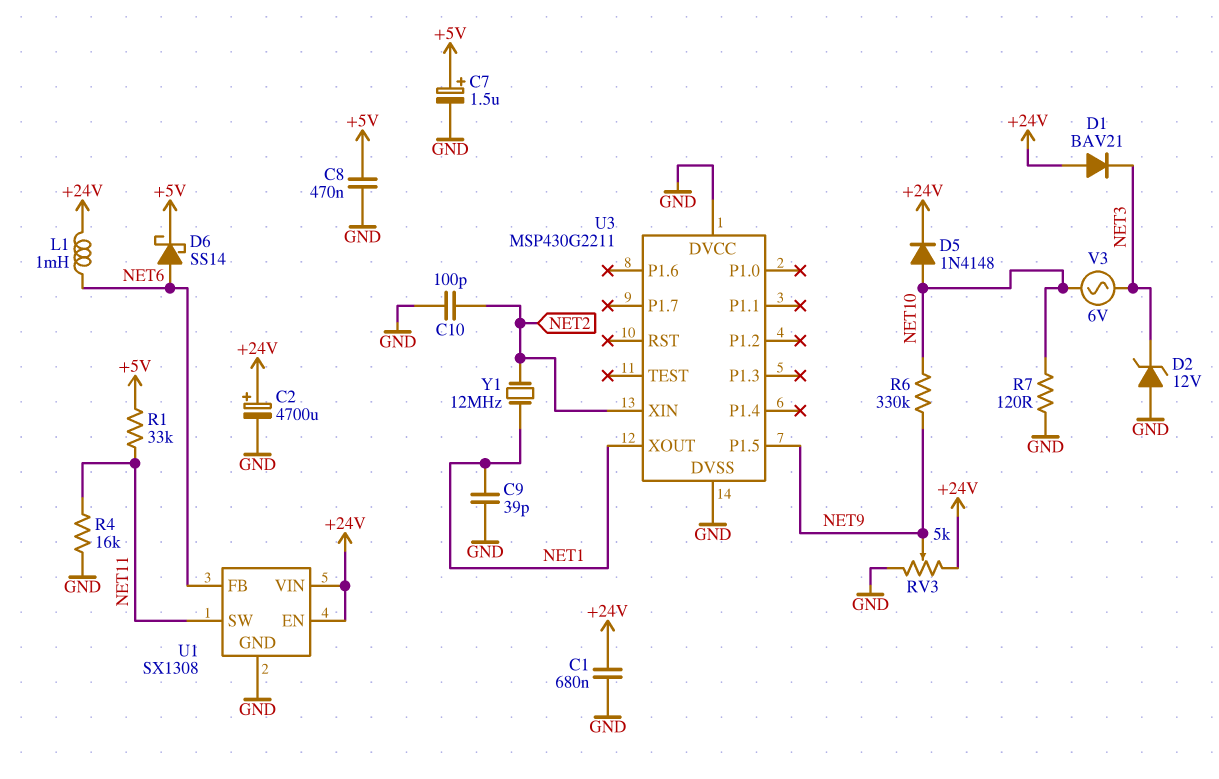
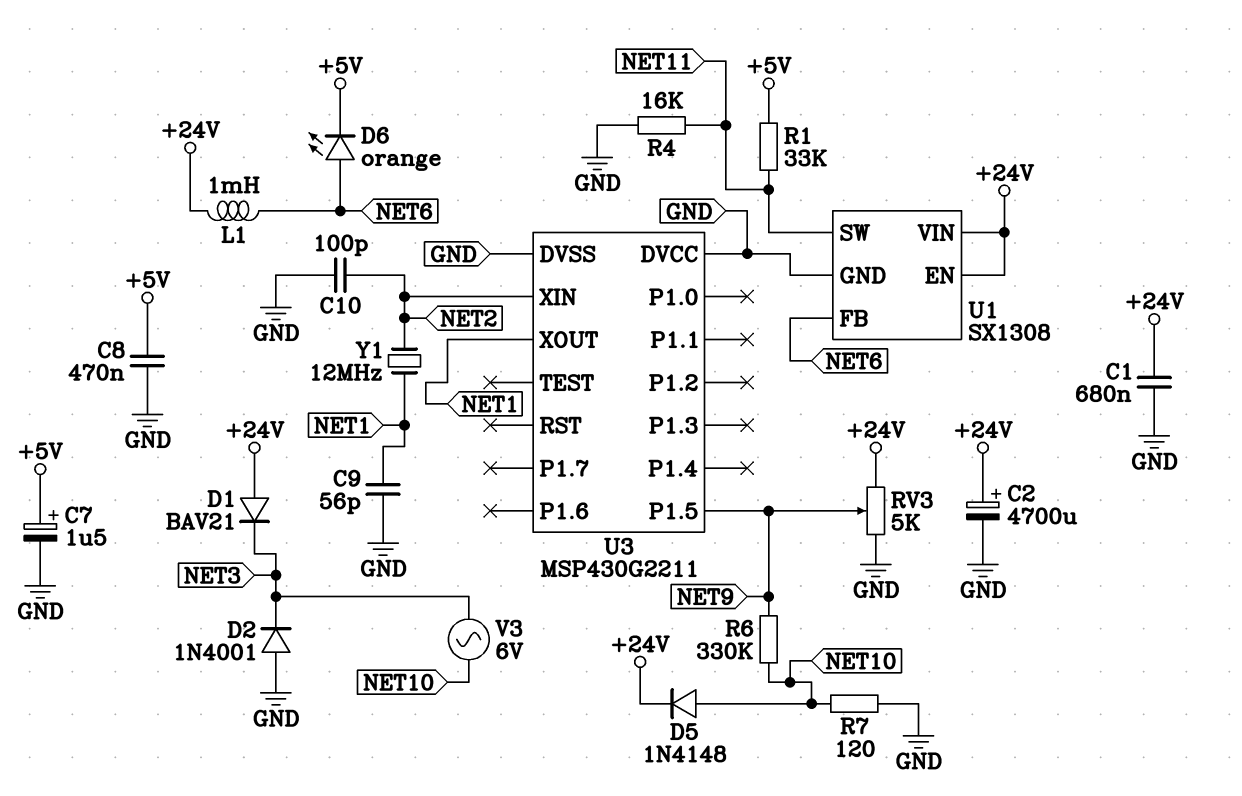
C9: 39pF (GND, NET1) -> 56pF (GND, NET1)
D2: zener 12V (A GND, K NET3) -> diode 1N4001 (A GND, K NET3)
D6: schottky SS14 (A NET6, K +5V) -> LED orange (A NET6, K +5V)

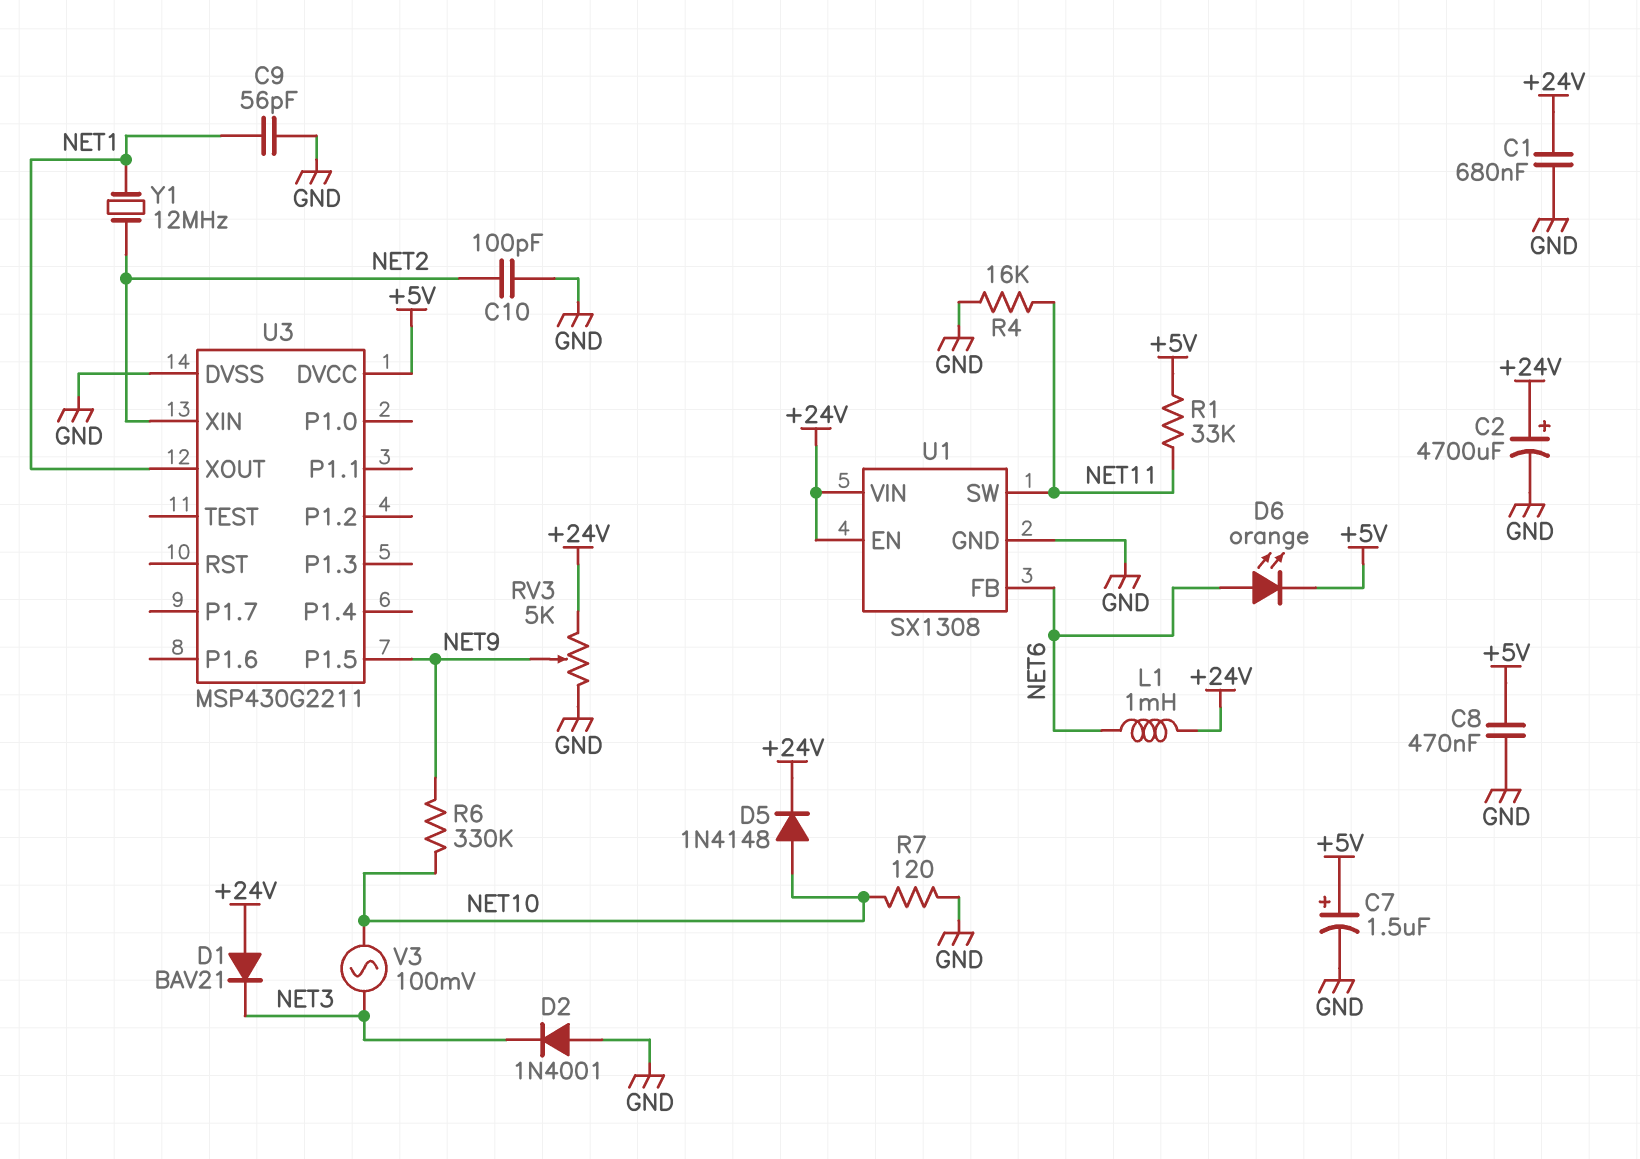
U3 pin DVCC: GND -> +5V
V3: AC 6V (NET3, NET10) -> AC 100mV (NET3, NET10)

